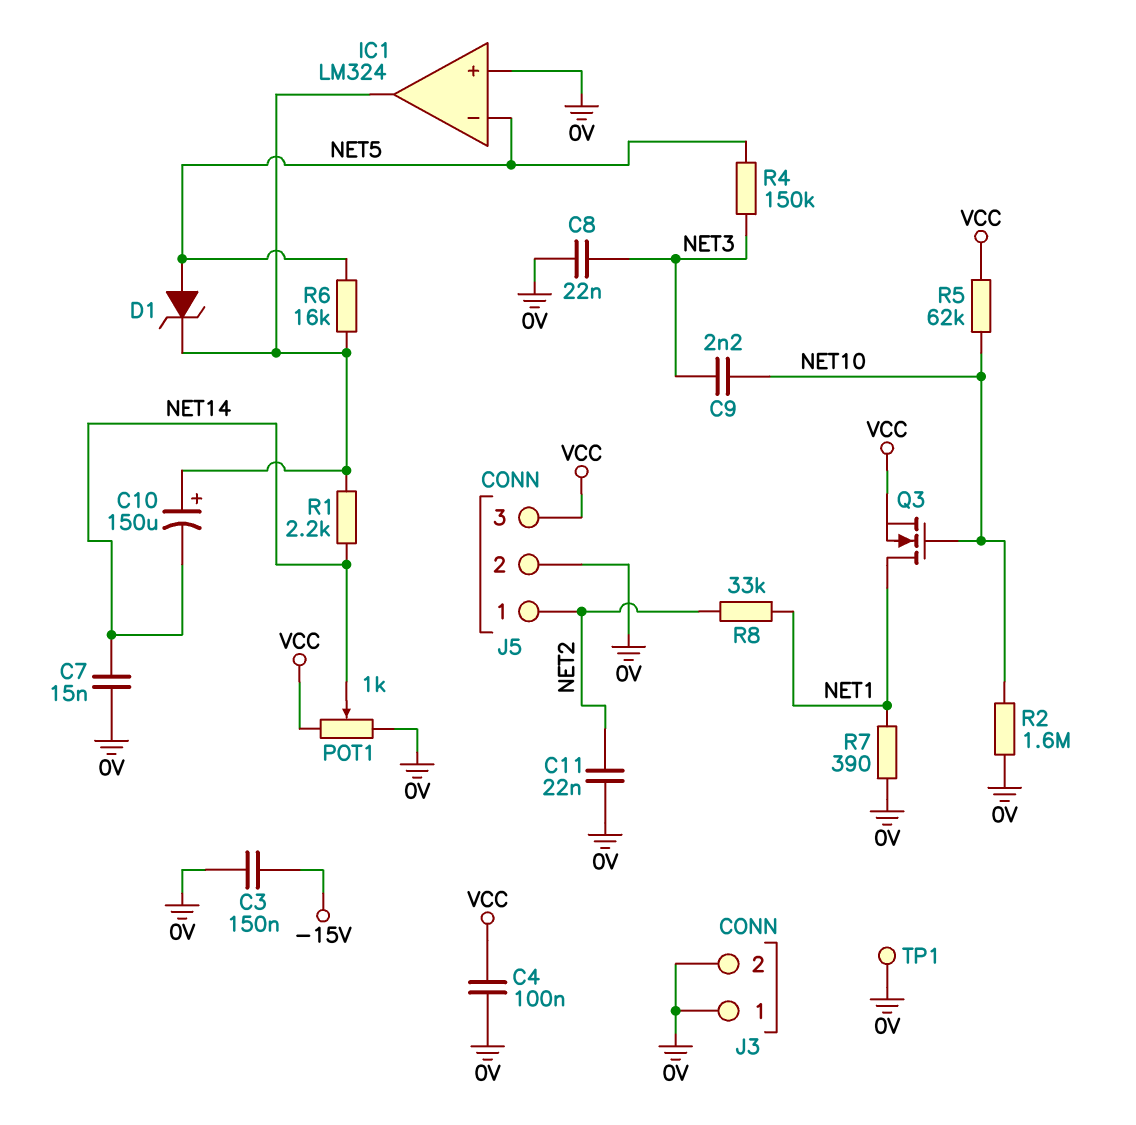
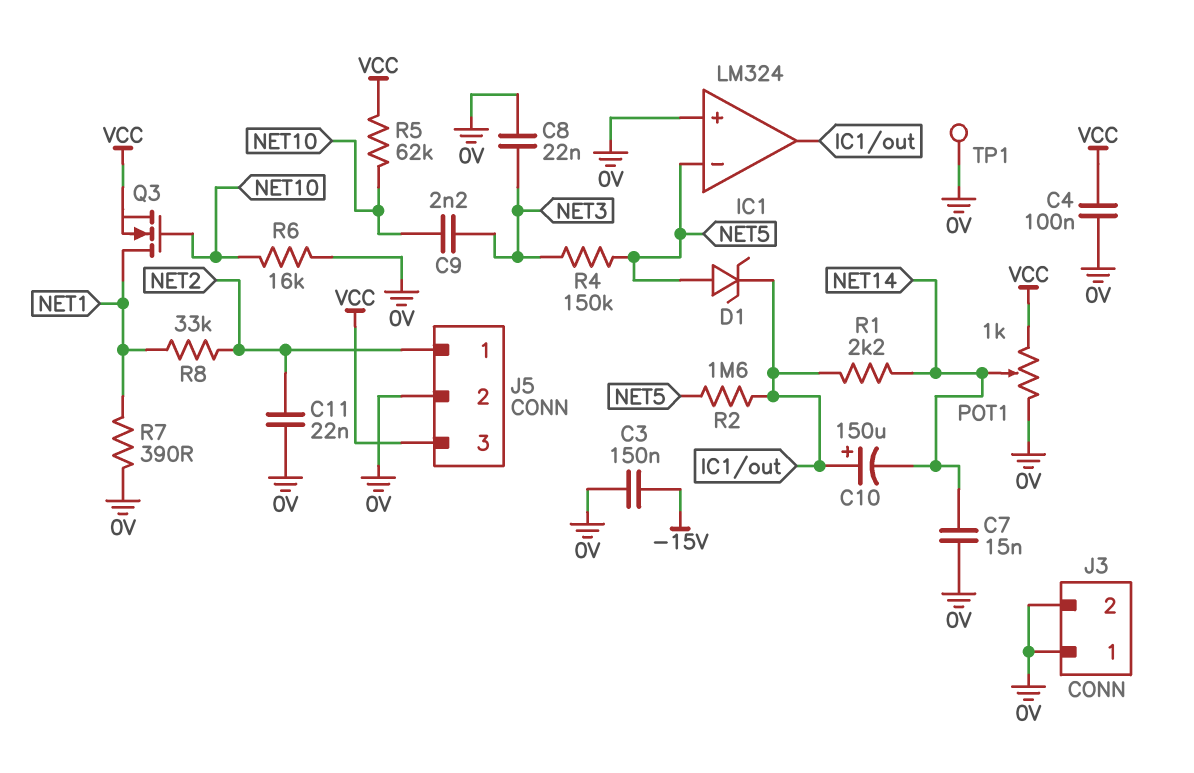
R2: 1.6M (0V, NET10) -> 1.6M (IC1/out, NET5)
R6: 16k (IC1/out, NET5) -> 16k (0V, NET10)

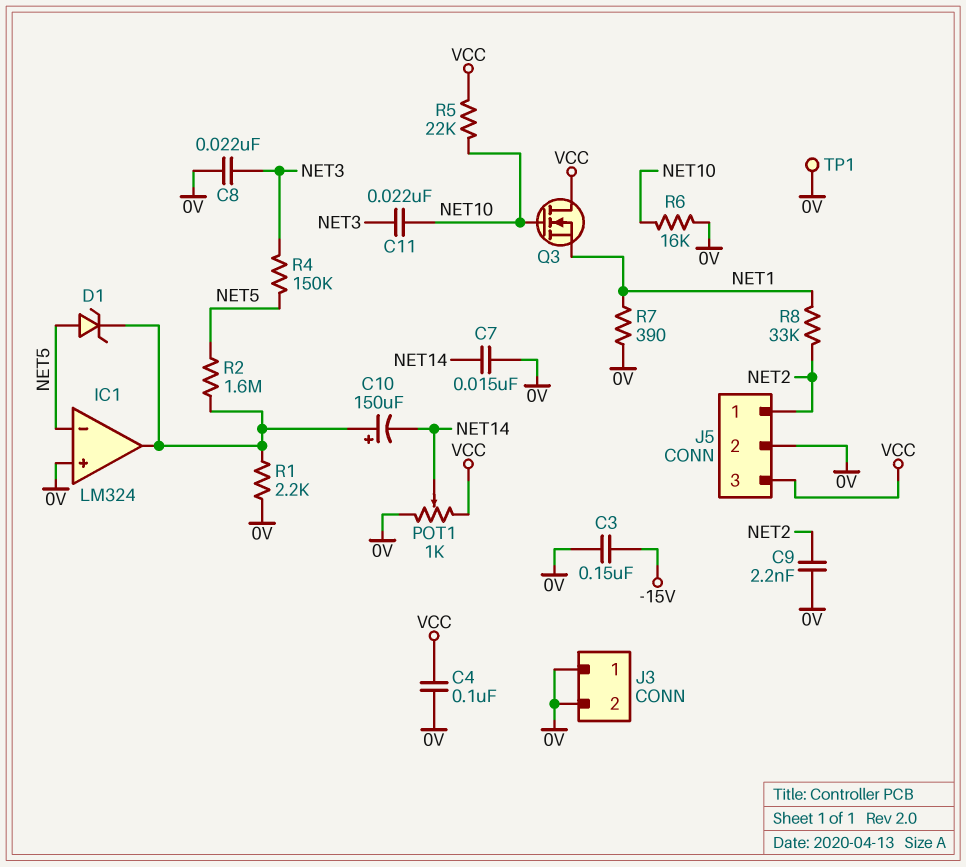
C9: 2.2nF (NET3, NET10) -> 2.2nF (0V, NET2)
C11: 22nF (0V, NET2) -> 22nF (NET3, NET10)
Q3: NMOS (G NET10, D NET1, S VCC) -> NMOS (G NET10, D VCC, S NET1)
R1: 2.2k (IC1/out, NET14) -> 2.2k (0V, IC1/out)
R5: 62k (NET10, VCC) -> 22k (NET10, VCC)

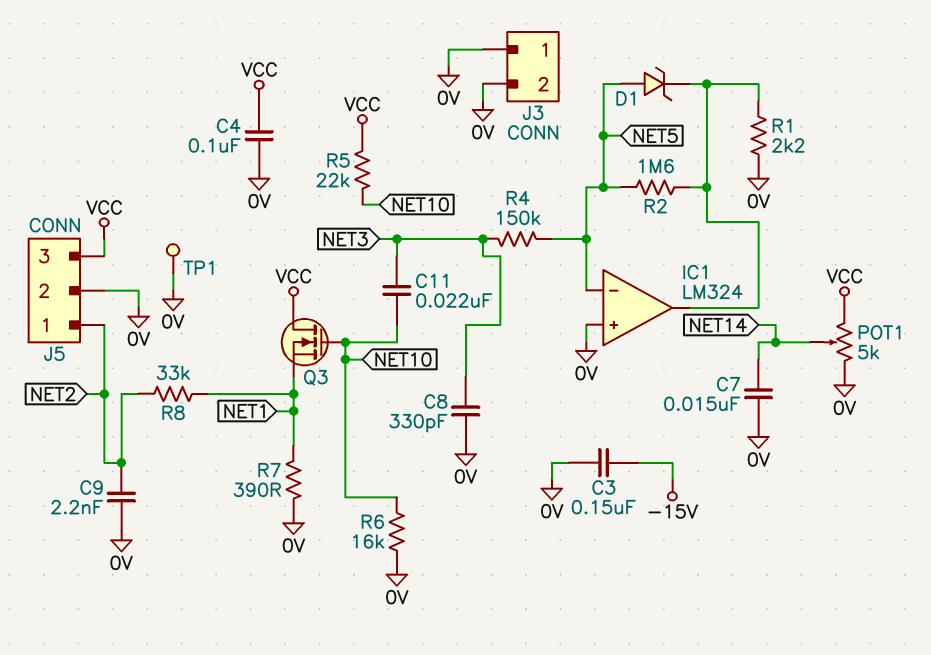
C8: 22nF (0V, NET3) -> 330pF (0V, NET3)
C10: 150uF (plus IC1/out, minus NET14) -> none
POT1: 1k (0V, VCC, wiper NET14) -> 5k (0V, VCC, wiper NET14)

